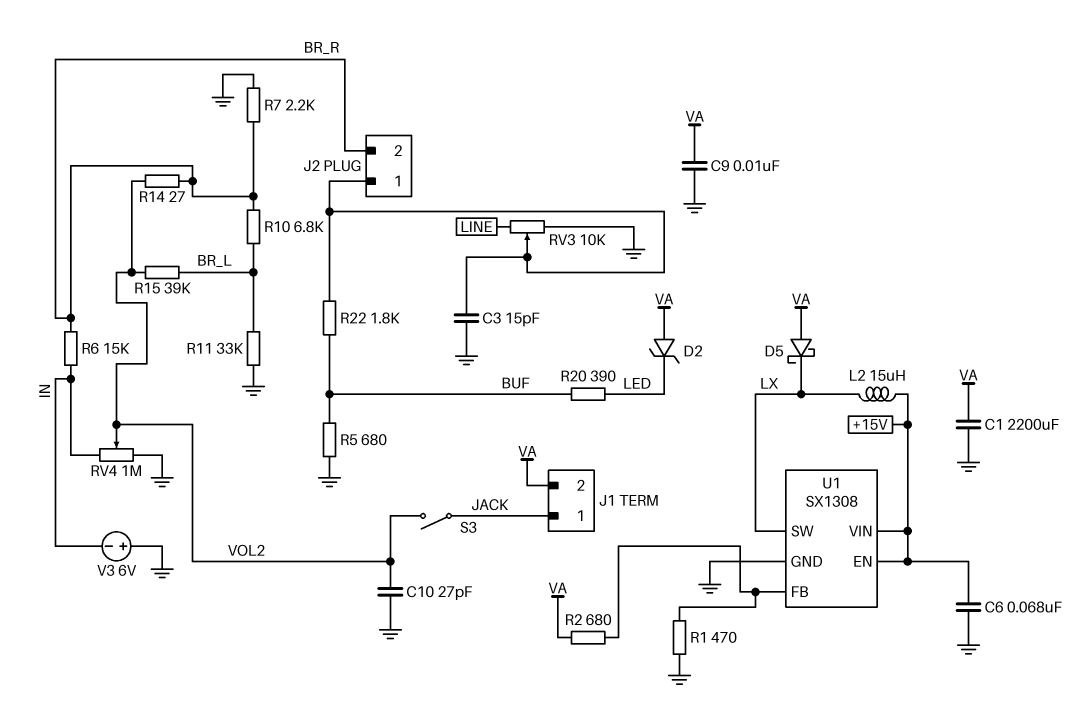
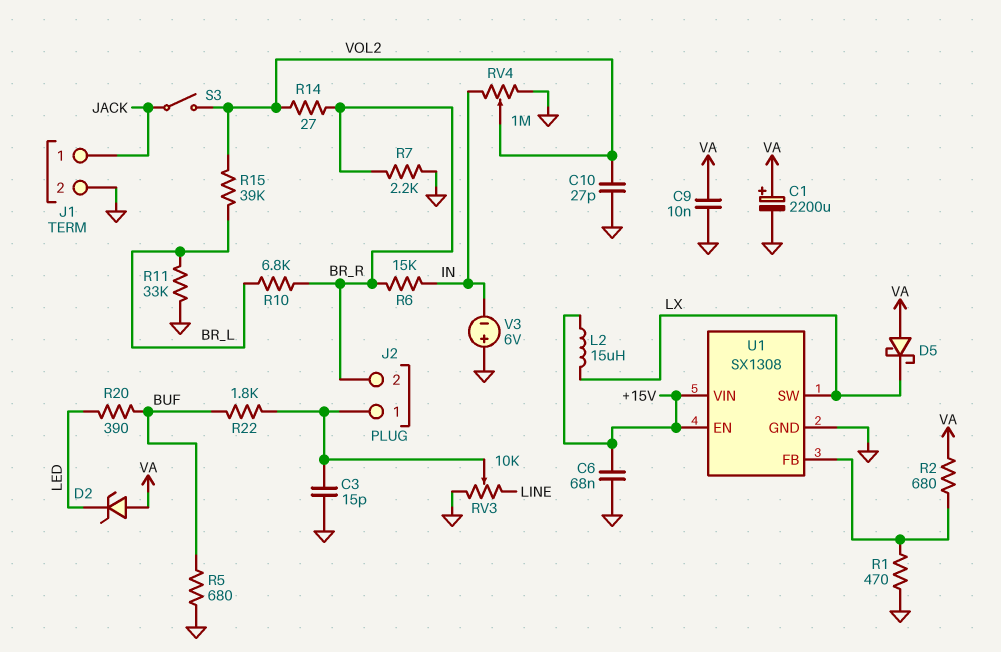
C1: 2200uF (GND, VA) -> 2200uF (plus VA, minus GND)
J1 pin 2: VA -> GND

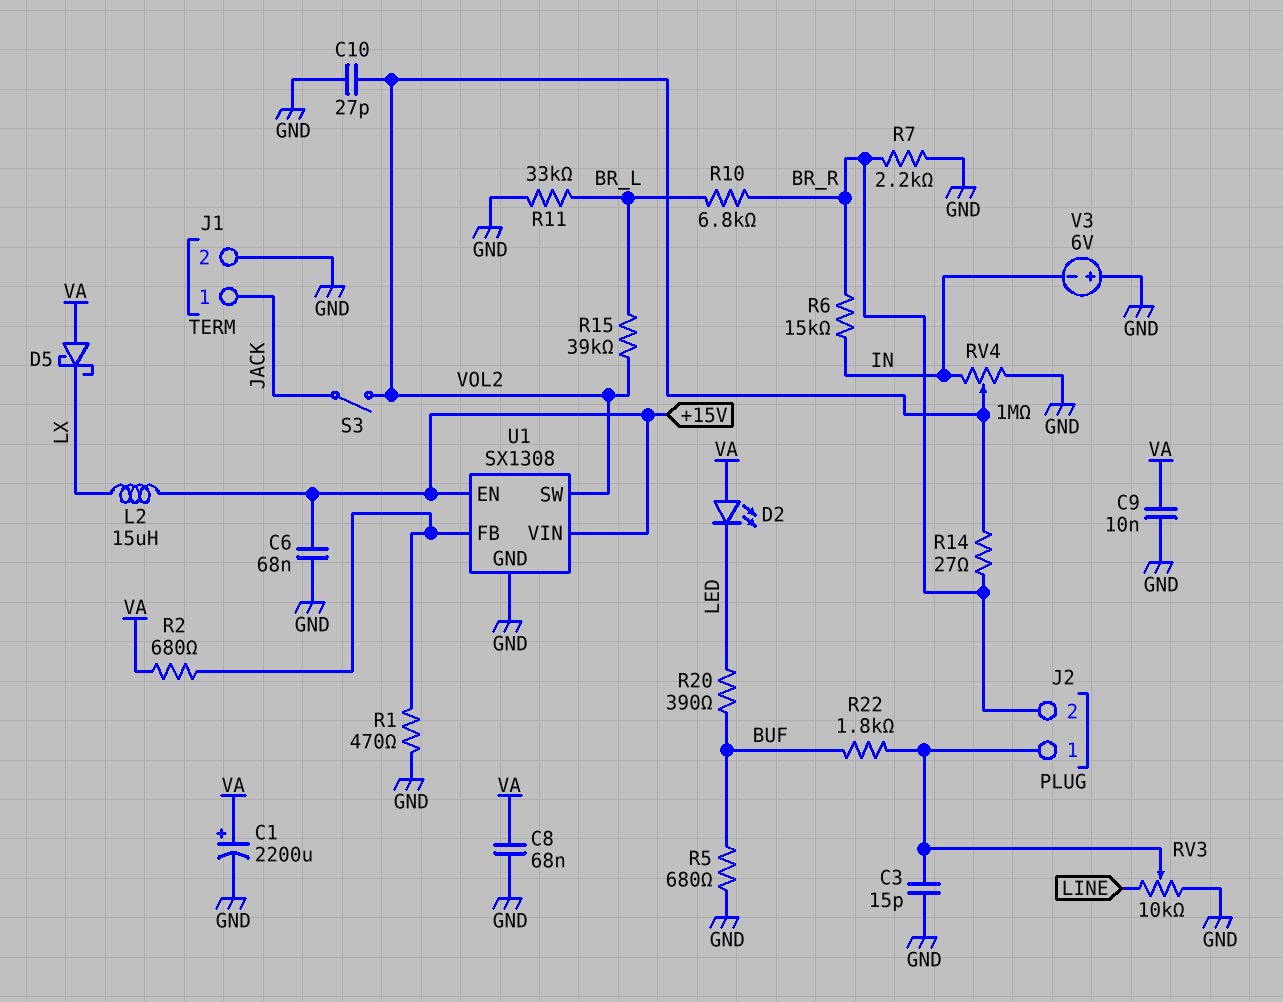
C8: none -> 68nF (GND, VA)
D2: zener (A VA, K LED) -> LED (A VA, K LED)
U1 pin SW: LX -> VOL2

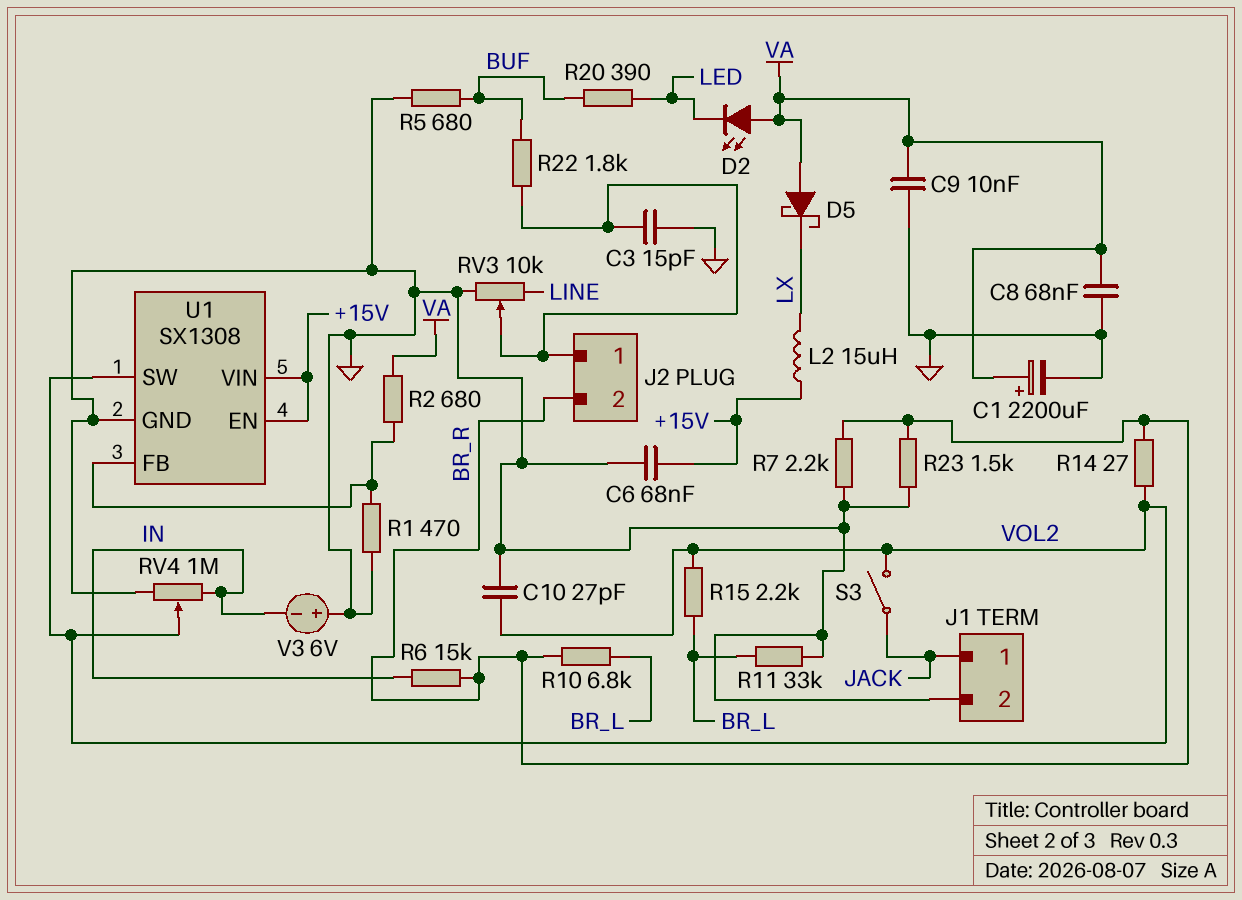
R15: 39k (BR_L, VOL2) -> 2.2k (BR_L, VOL2)
R23: none -> 1.5k (BR_R, GND)

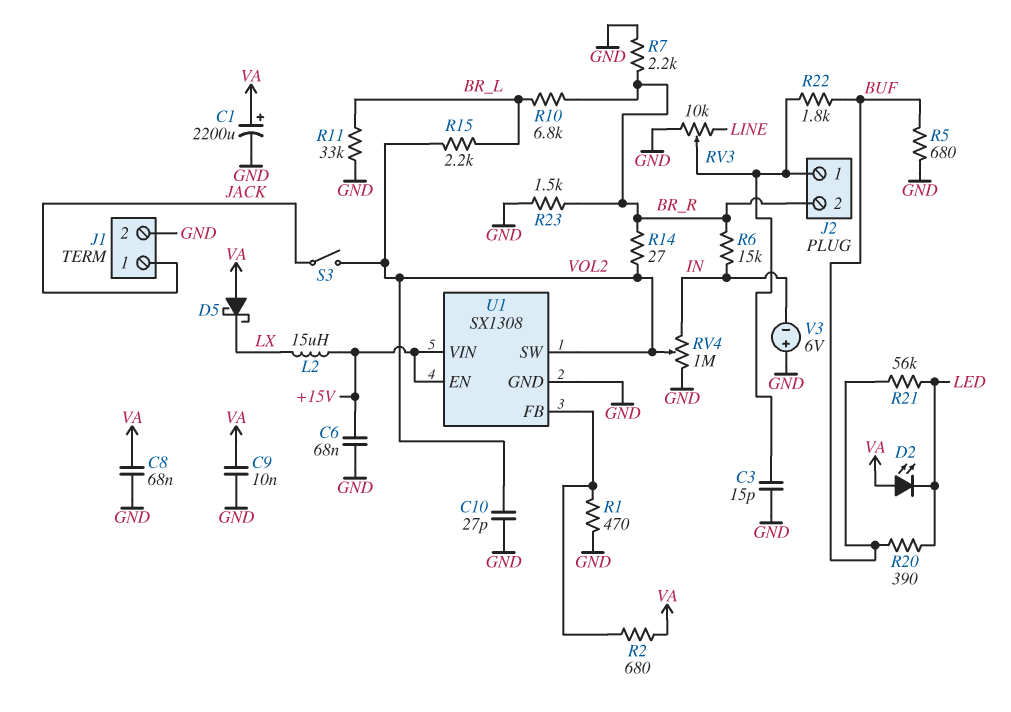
R21: none -> 56k (BUF, LED)

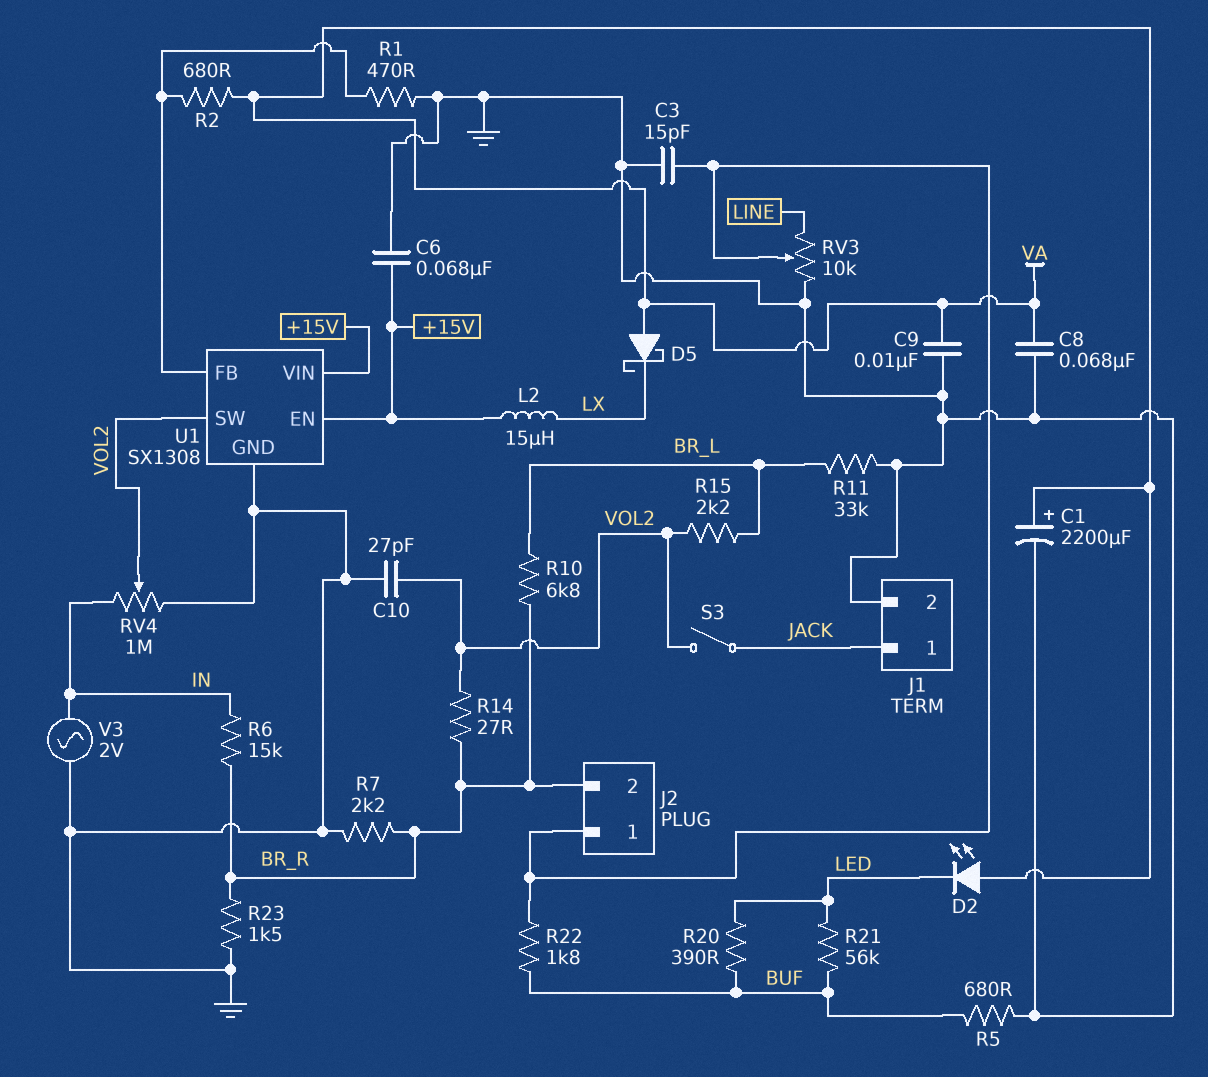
V3: 6V (plus GND, minus IN) -> AC 2V (GND, IN)

